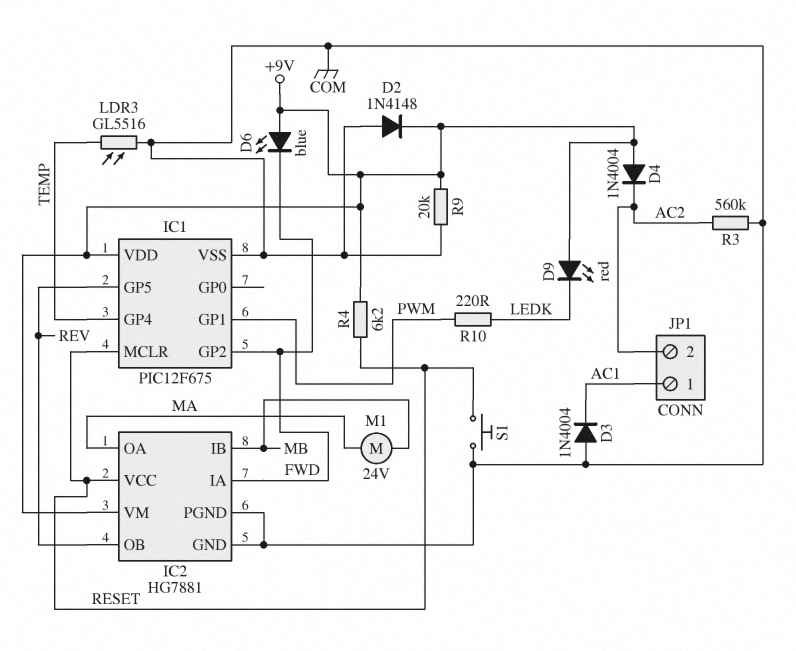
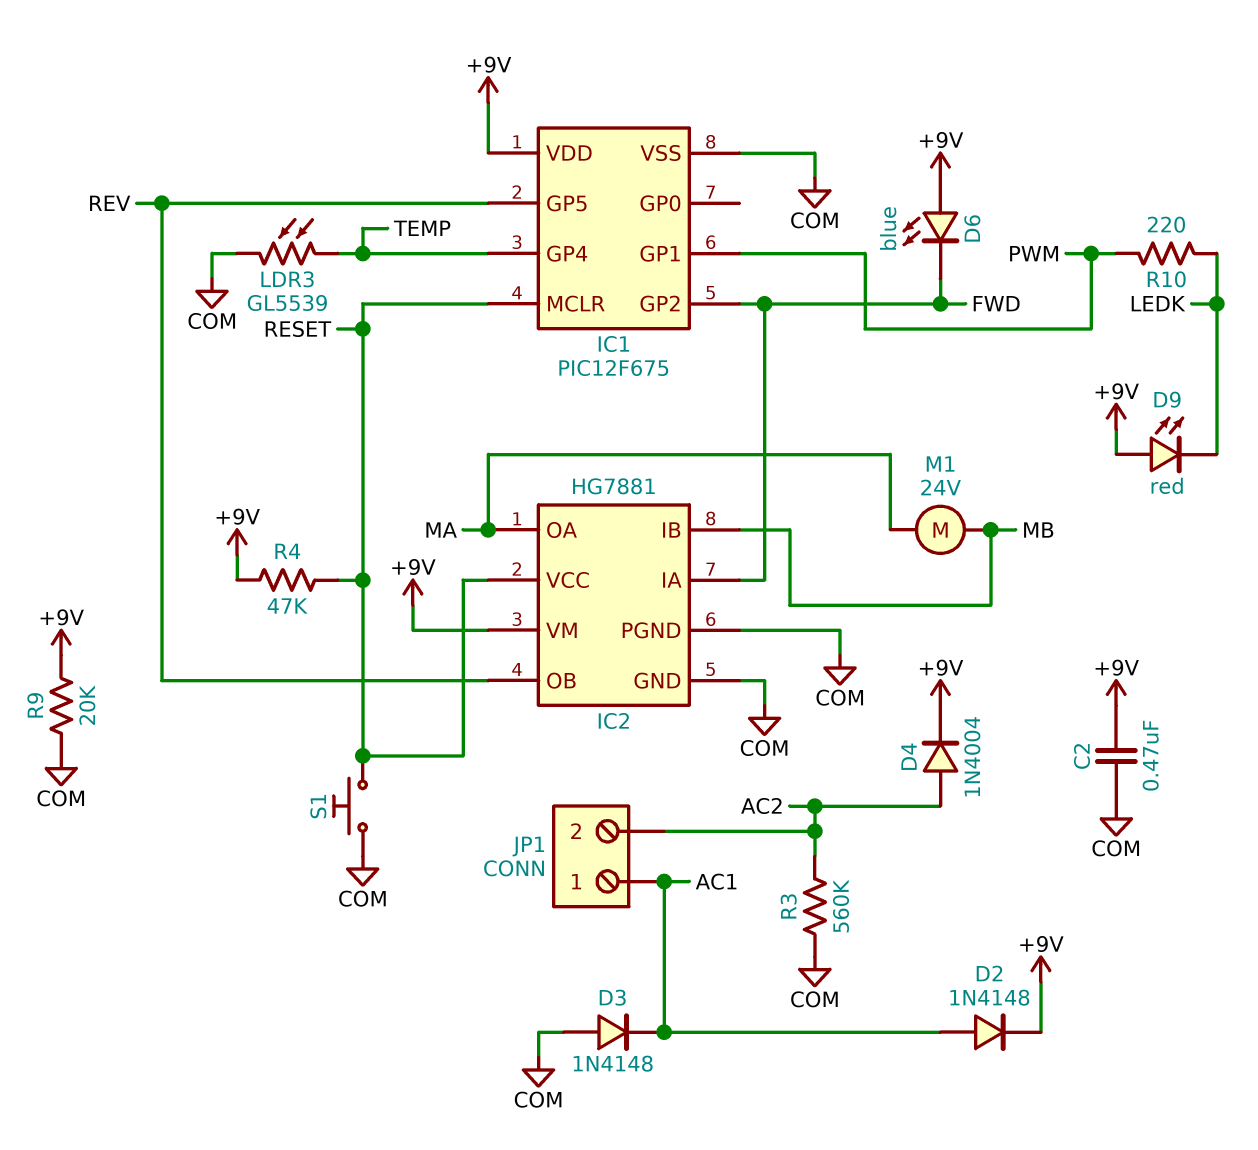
C2: none -> 470nF (+9V, COM)
D2: diode 1N4148 (A COM, K +9V) -> diode 1N4148 (A AC1, K +9V)
D3: diode 1N4004 (A COM, K AC1) -> diode 1N4148 (A COM, K AC1)
D4: diode 1N4004 (A +9V, K AC2) -> diode 1N4004 (A AC2, K +9V)
LDR3: GL5516 (COM, TEMP) -> GL5539 (COM, TEMP)
R4: 6.2k (+9V, RESET) -> 47k (+9V, RESET)

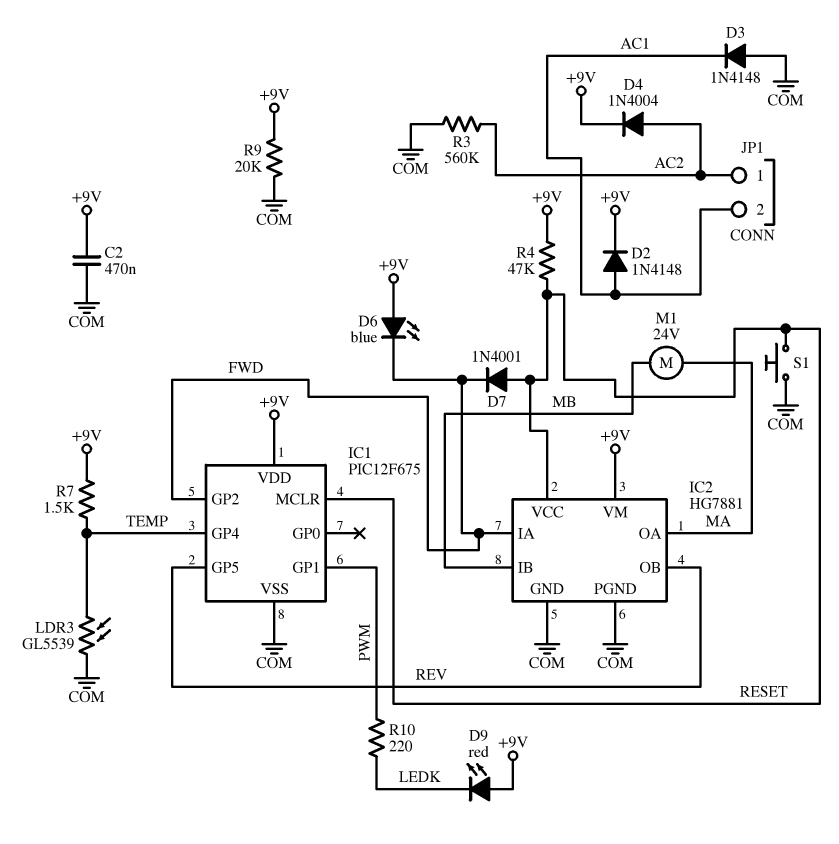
D7: none -> diode 1N4001 (A RESET, K FWD)
JP1 pin 1: AC1 -> AC2
JP1 pin 2: AC2 -> AC1
R7: none -> 1.5k (+9V, TEMP)

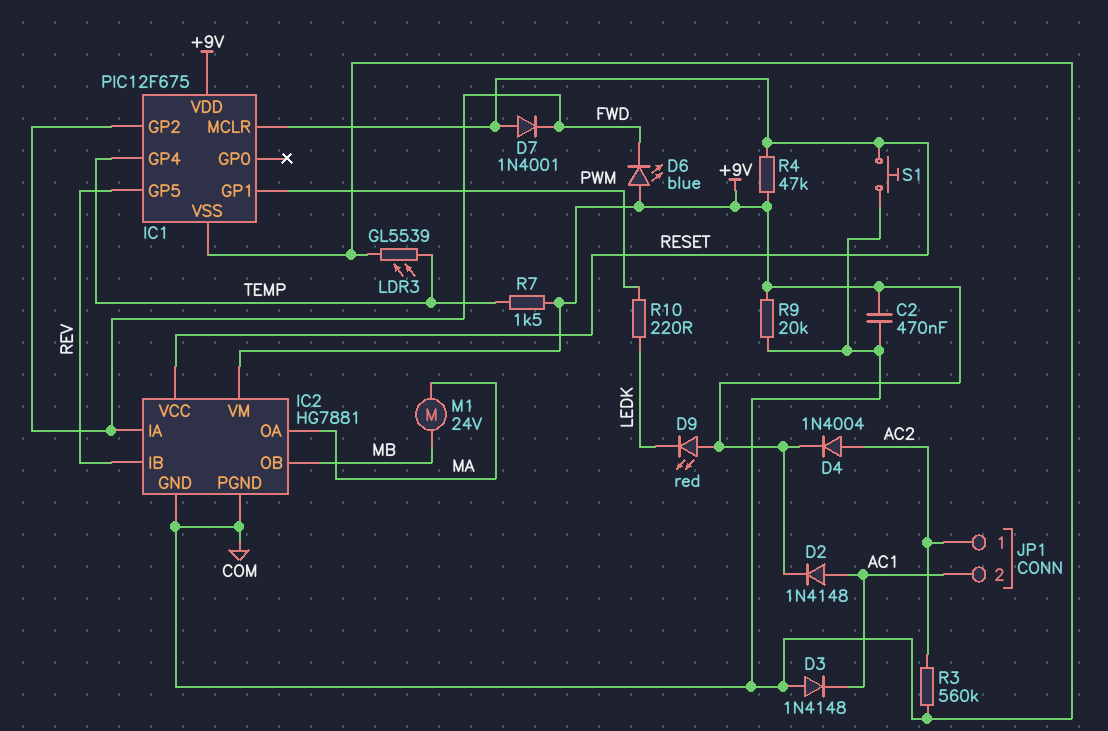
IC2 pin IB: MB -> REV
IC2 pin OB: REV -> MB

